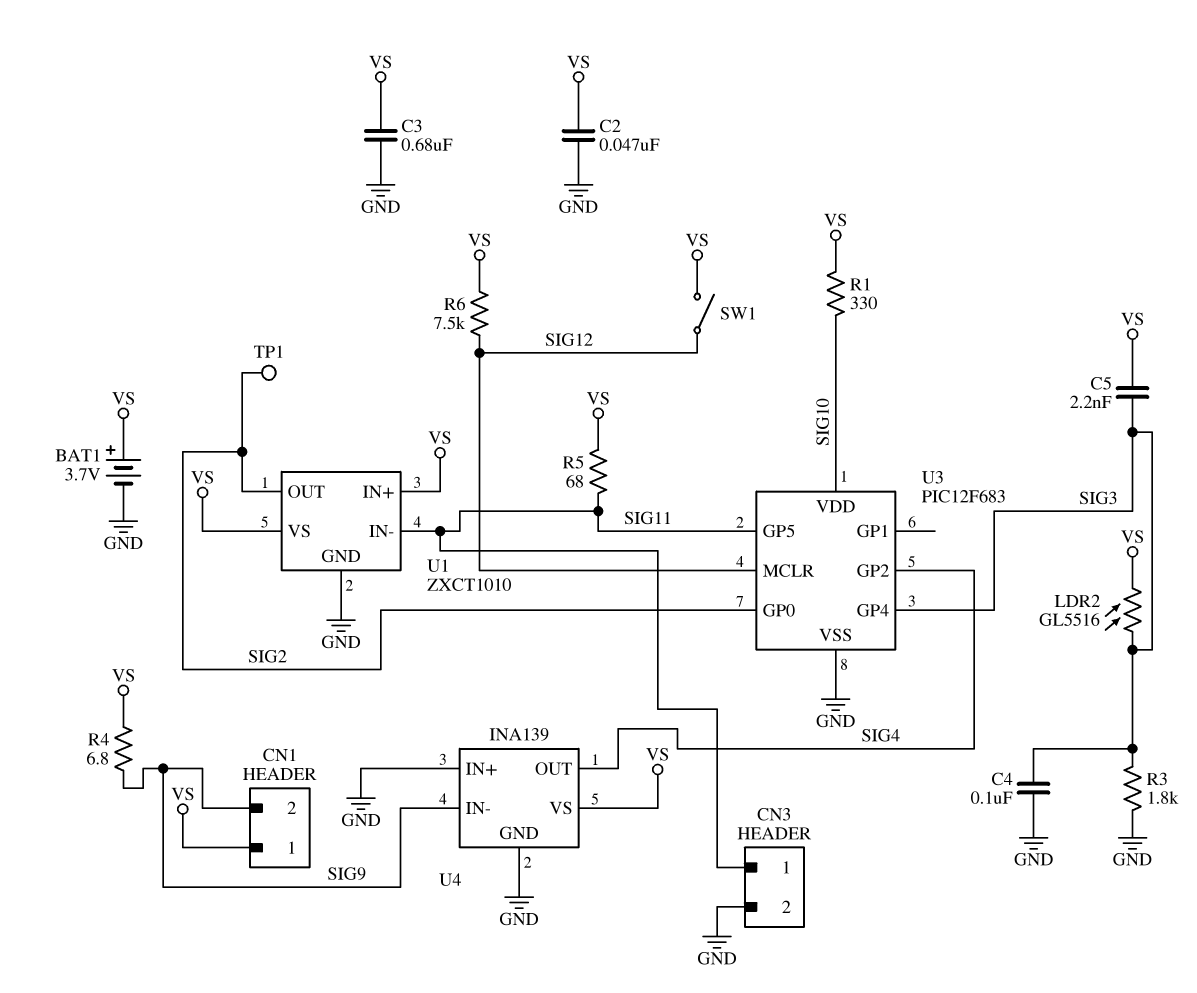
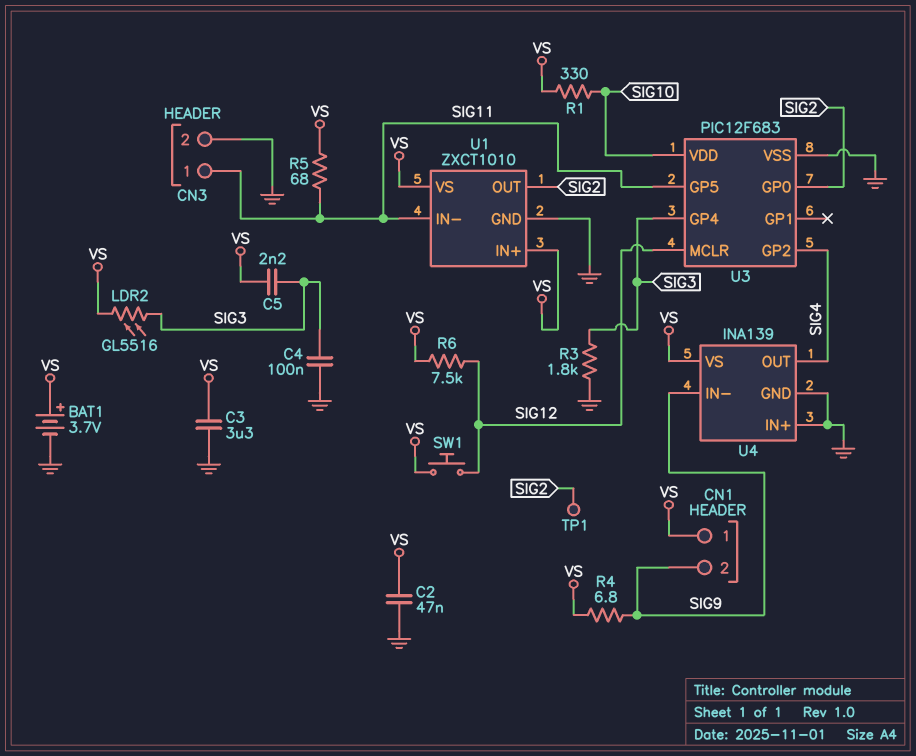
C3: 680nF (GND, VS) -> 3.3uF (GND, VS)
SW1: switch (SIG12, VS) -> button (SIG12, VS)

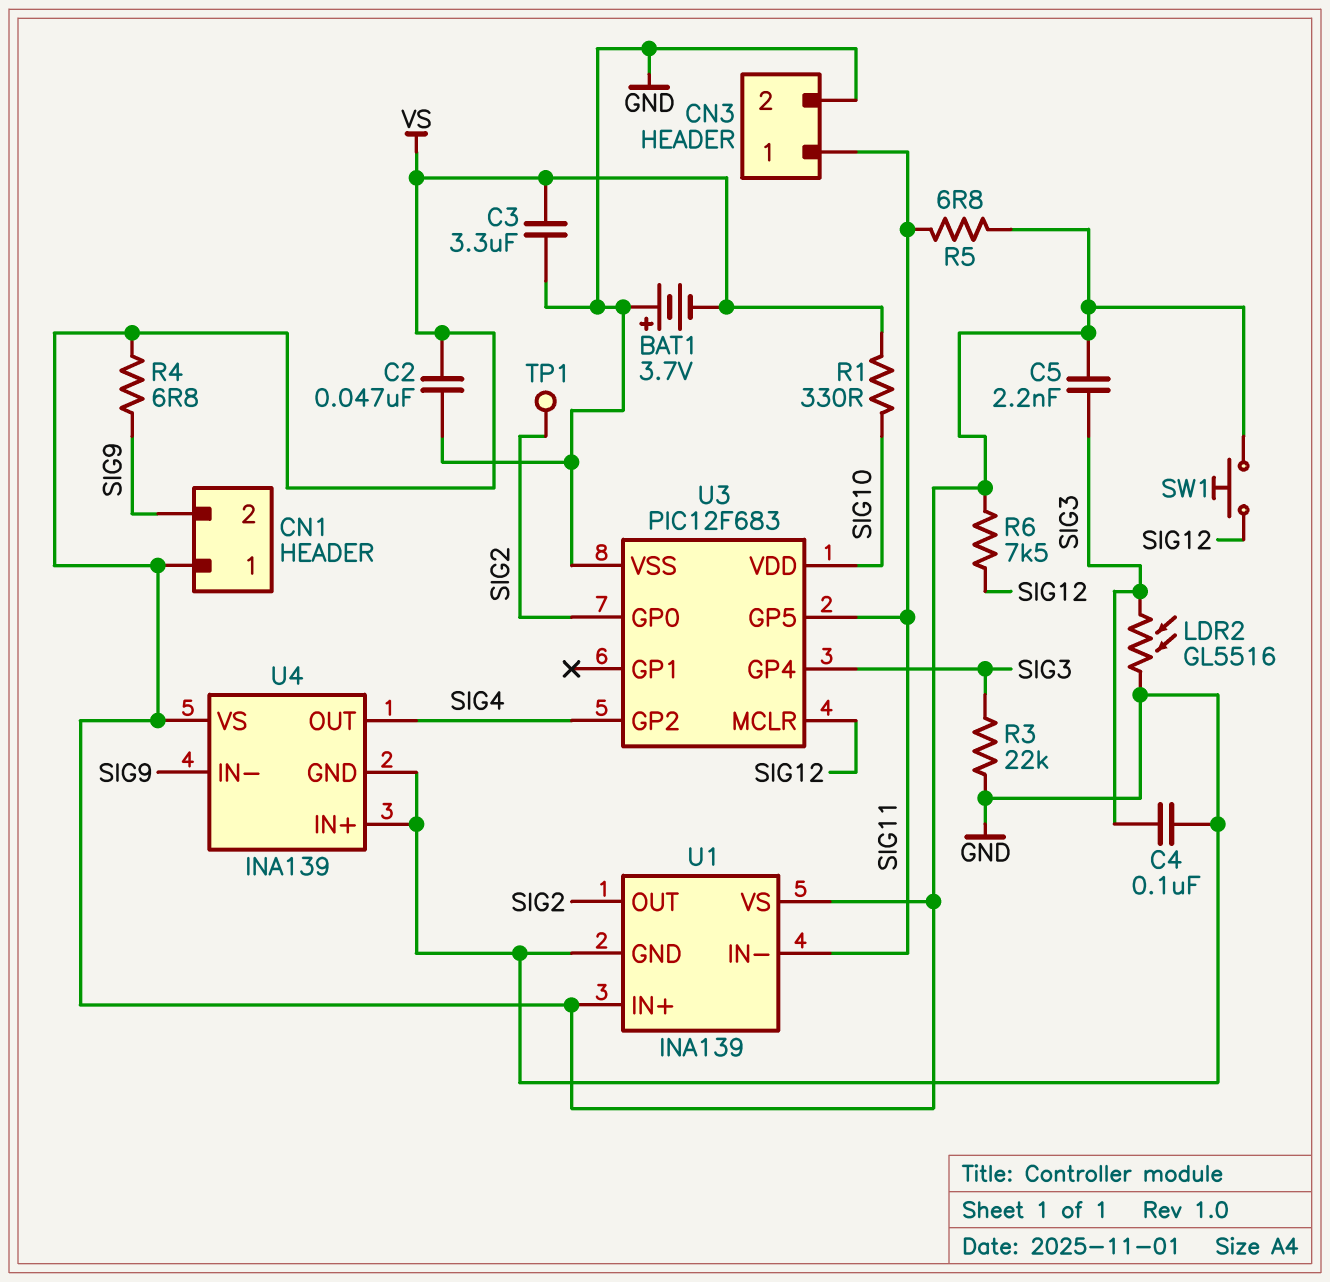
BAT1: 3.7V (plus VS, minus GND) -> 3.7V (plus GND, minus VS)
LDR2: GL5516 (SIG3, VS) -> GL5516 (GND, SIG3)
R3: 1.8k (GND, SIG3) -> 22k (GND, SIG3)
R5: 68 (SIG11, VS) -> 6.8 (SIG11, VS)
U1: ZXCT1010 -> INA139

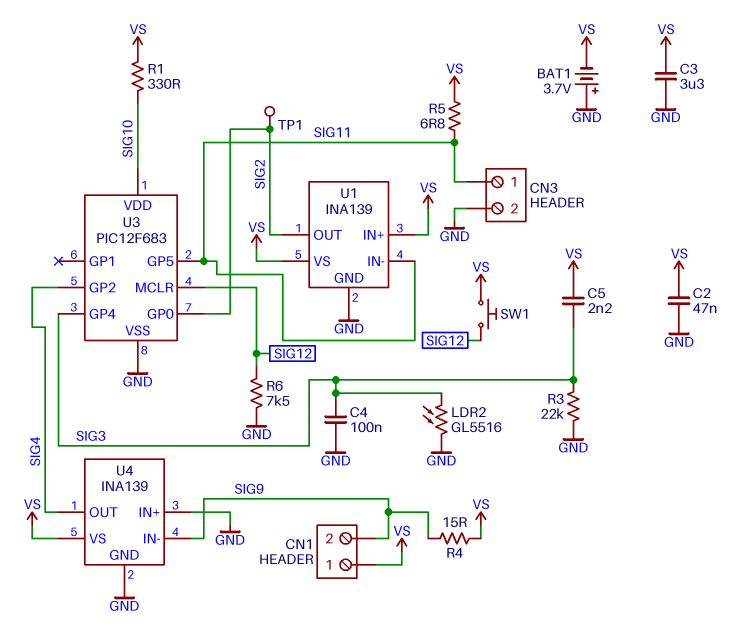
R4: 6.8 (SIG9, VS) -> 15 (SIG9, VS)
R6: 7.5k (SIG12, VS) -> 7.5k (GND, SIG12)

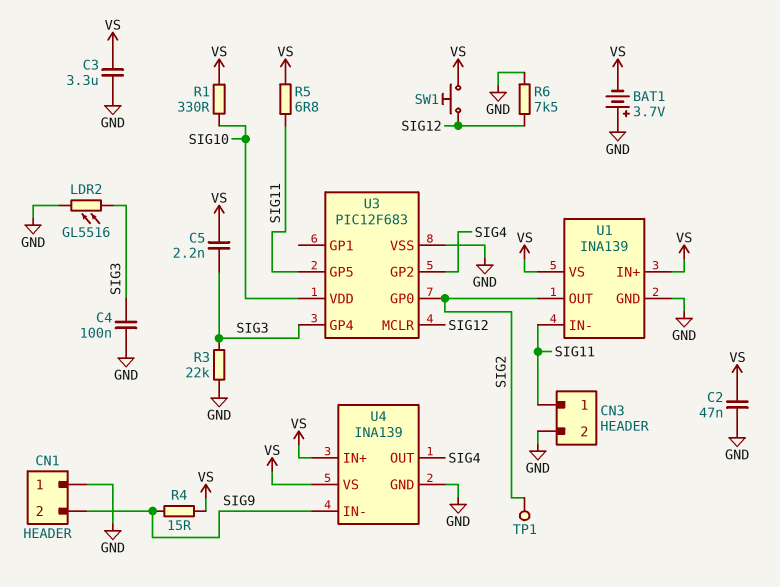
CN1 pin 1: VS -> GND
U4 pin IN+: GND -> VS

